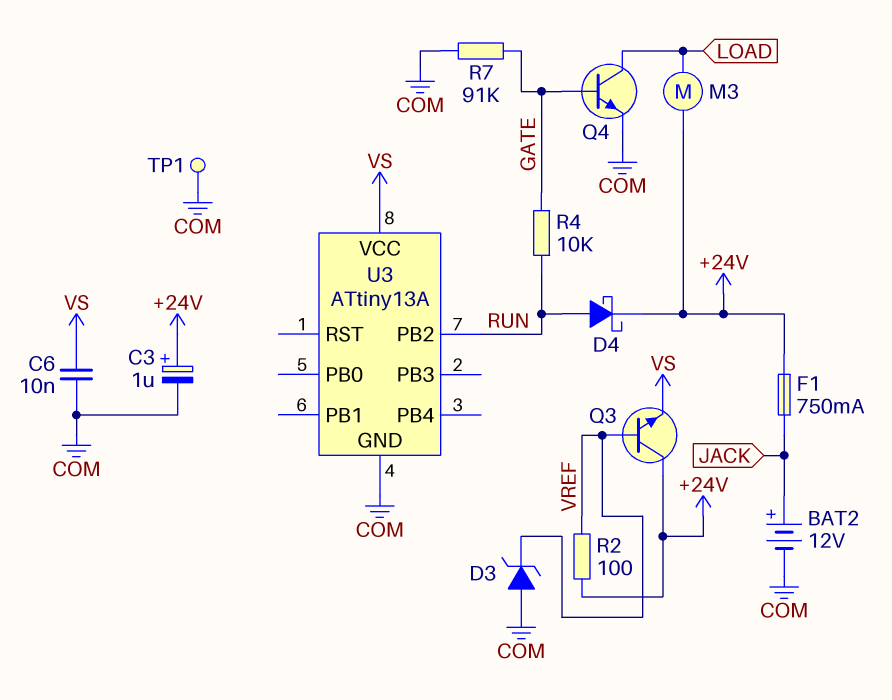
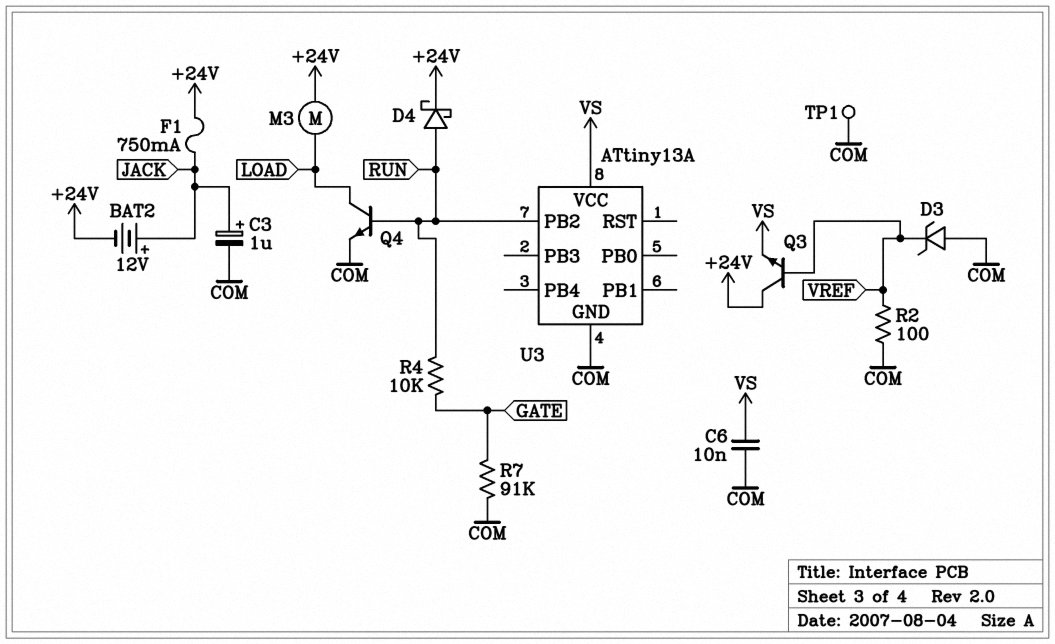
BAT2: 12V (plus JACK, minus COM) -> 12V (plus JACK, minus +24V)
C3: 1uF (plus +24V, minus COM) -> 1uF (plus JACK, minus COM)
Q4: NPN (B GATE, C LOAD, E COM) -> NPN (B RUN, C LOAD, E COM)
R2: 100 (+24V, VREF) -> 100 (COM, VREF)

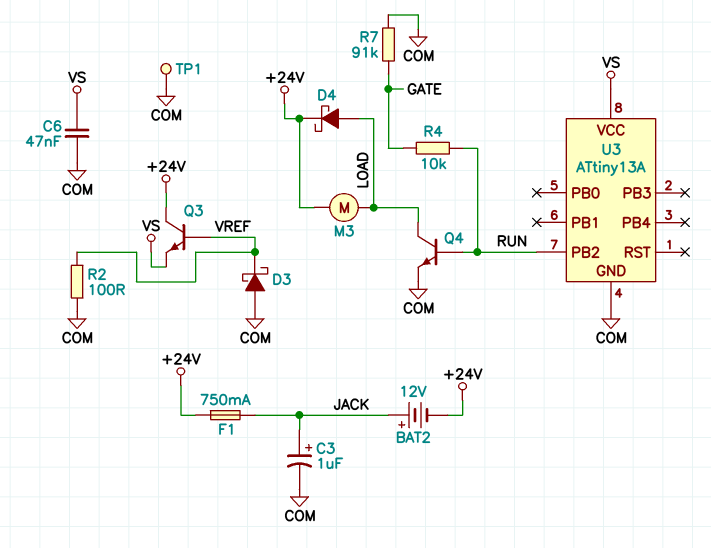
C6: 10nF (COM, VS) -> 47nF (COM, VS)
D3: zener (A COM, K VREF) -> schottky (A COM, K VREF)
D4: schottky (A RUN, K +24V) -> schottky (A LOAD, K +24V)

